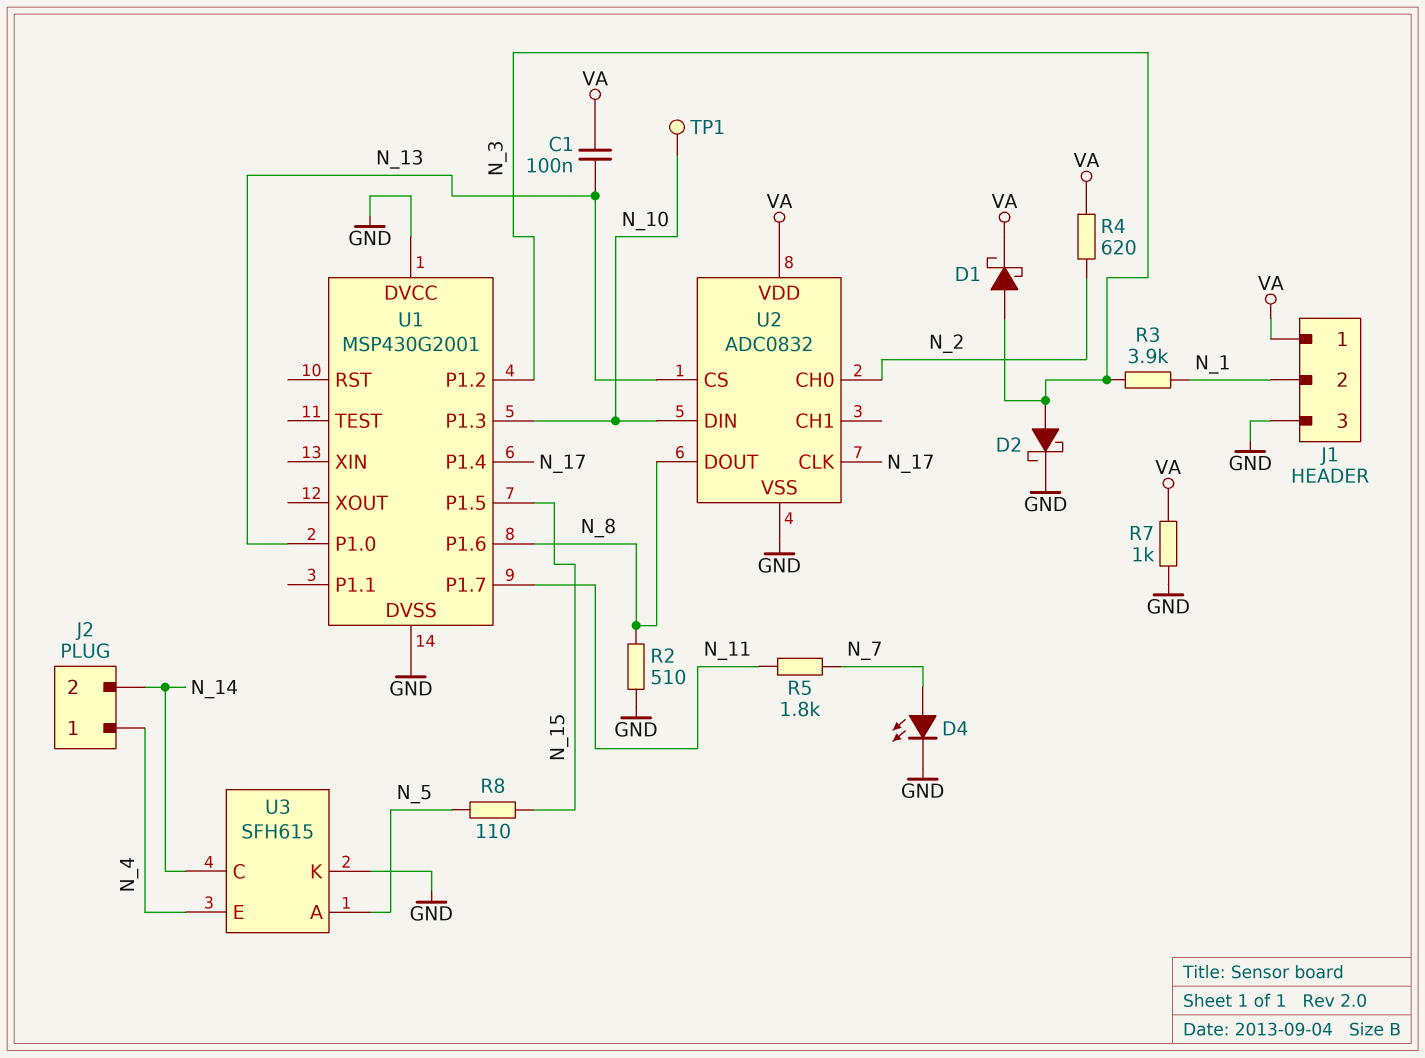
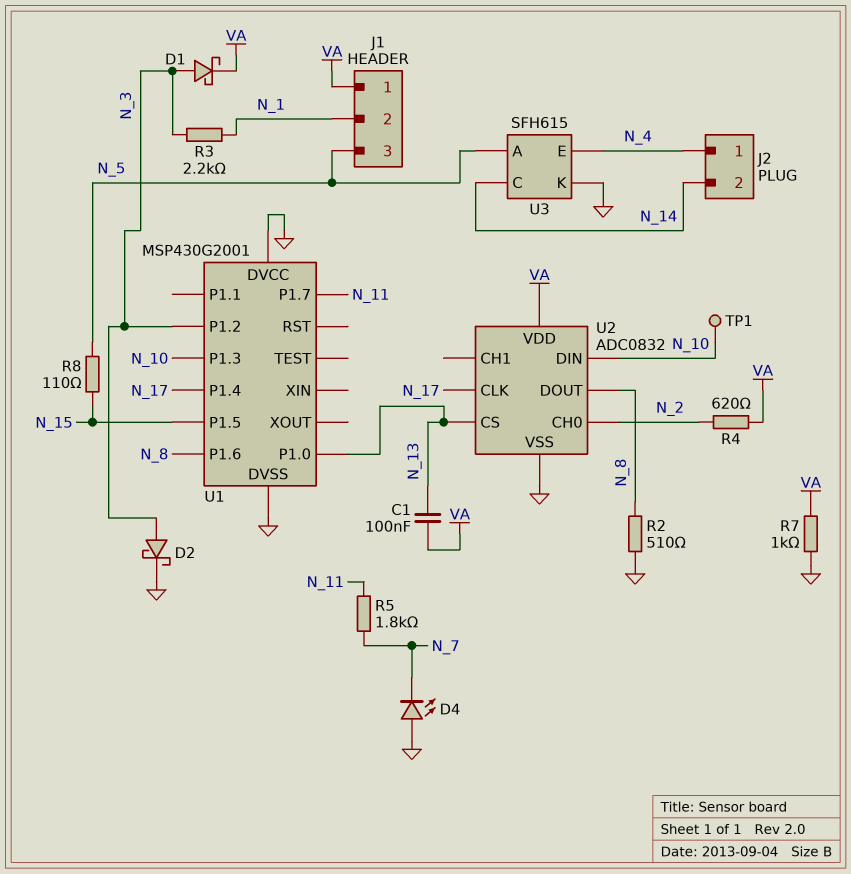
D4: LED (A N_7, K GND) -> LED (A GND, K N_7)
J1 pin 3: GND -> N_5
R3: 3.9k (N_1, N_3) -> 2.2k (N_1, N_3)

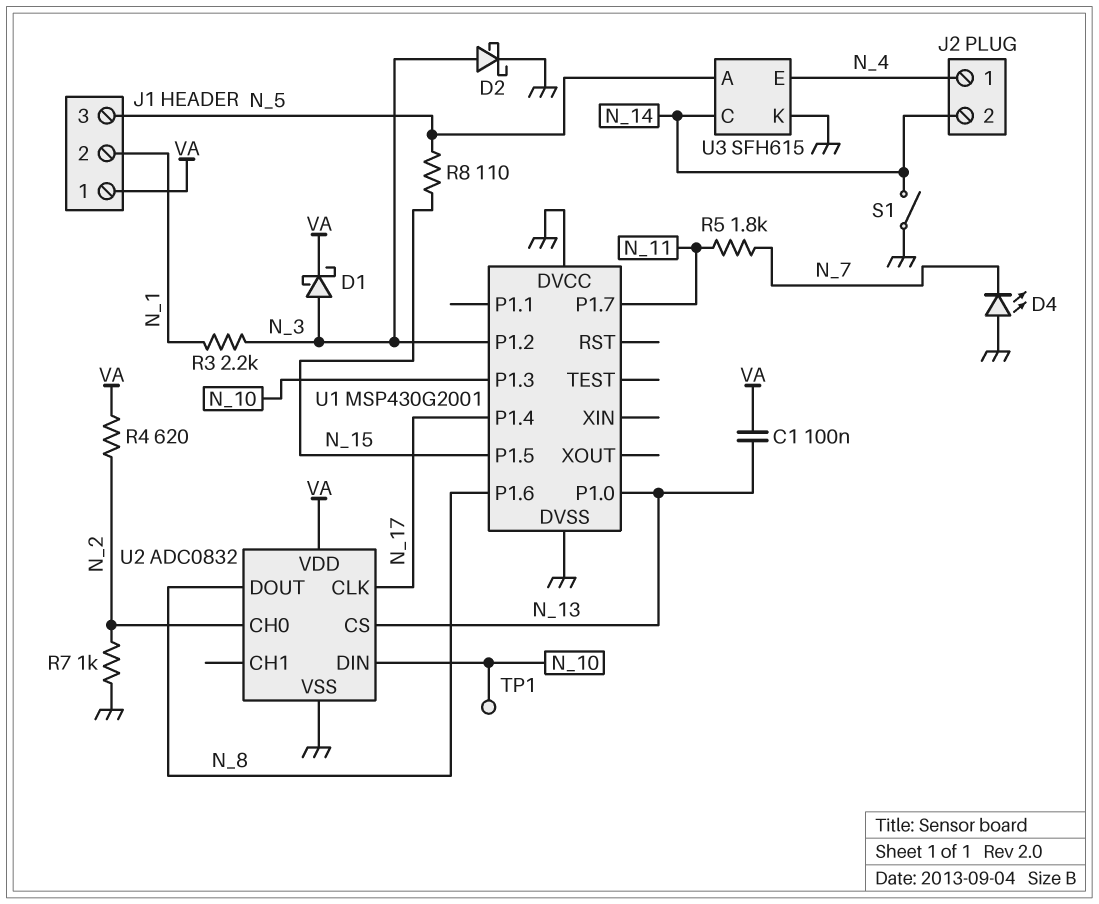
R2: 510 (GND, N_8) -> none
R7: 1k (GND, VA) -> 1k (GND, N_2)
S1: none -> switch (GND, N_14)

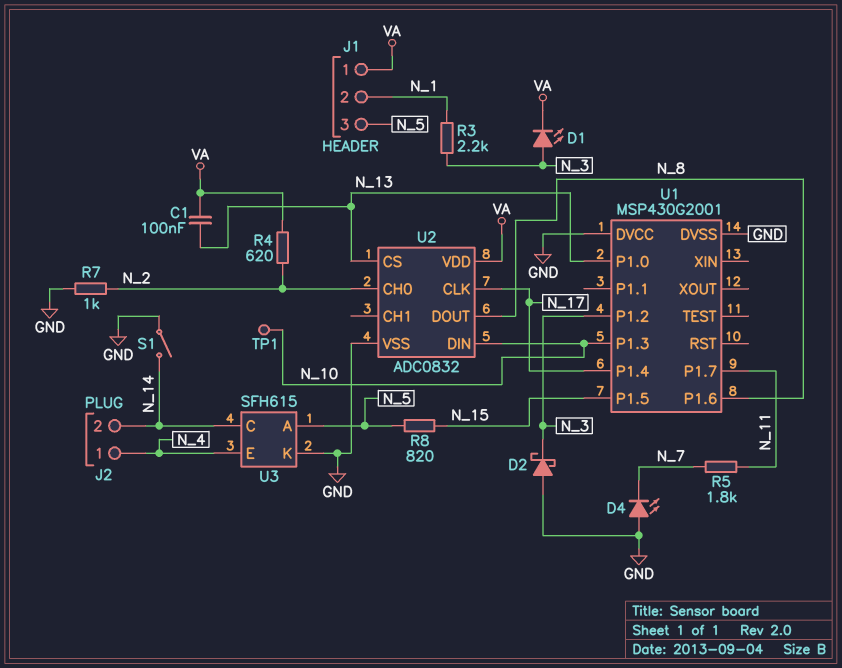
D1: schottky (A N_3, K VA) -> LED (A N_3, K VA)
D2: schottky (A N_3, K GND) -> schottky (A GND, K N_3)
R8: 110 (N_5, N_15) -> 820 (N_5, N_15)

